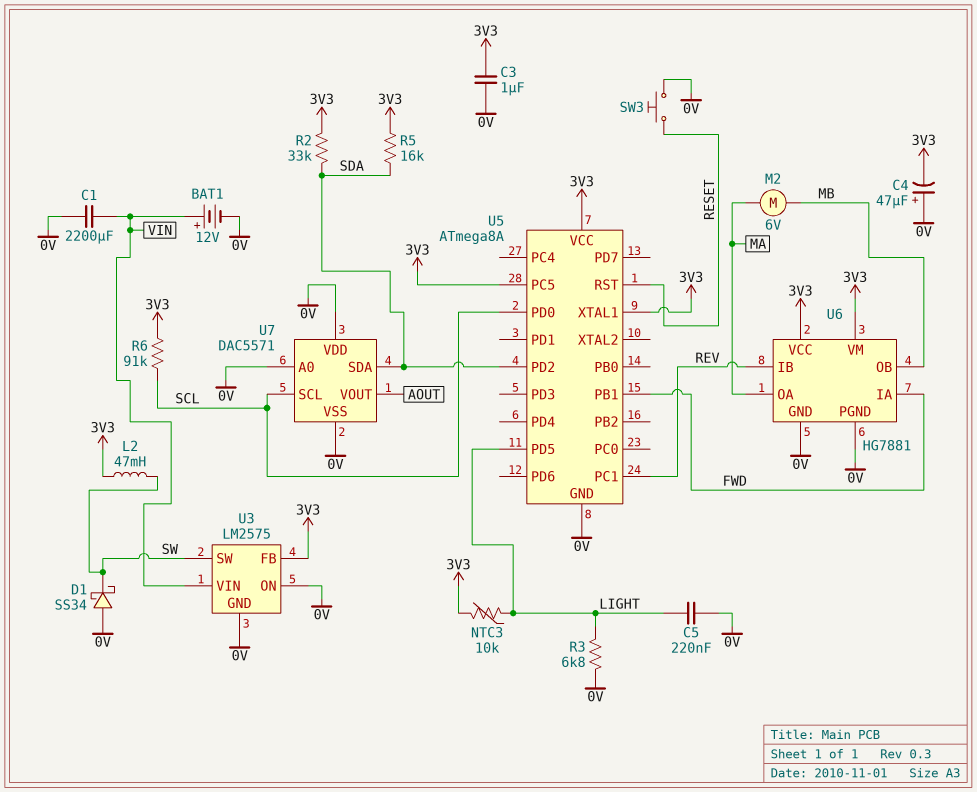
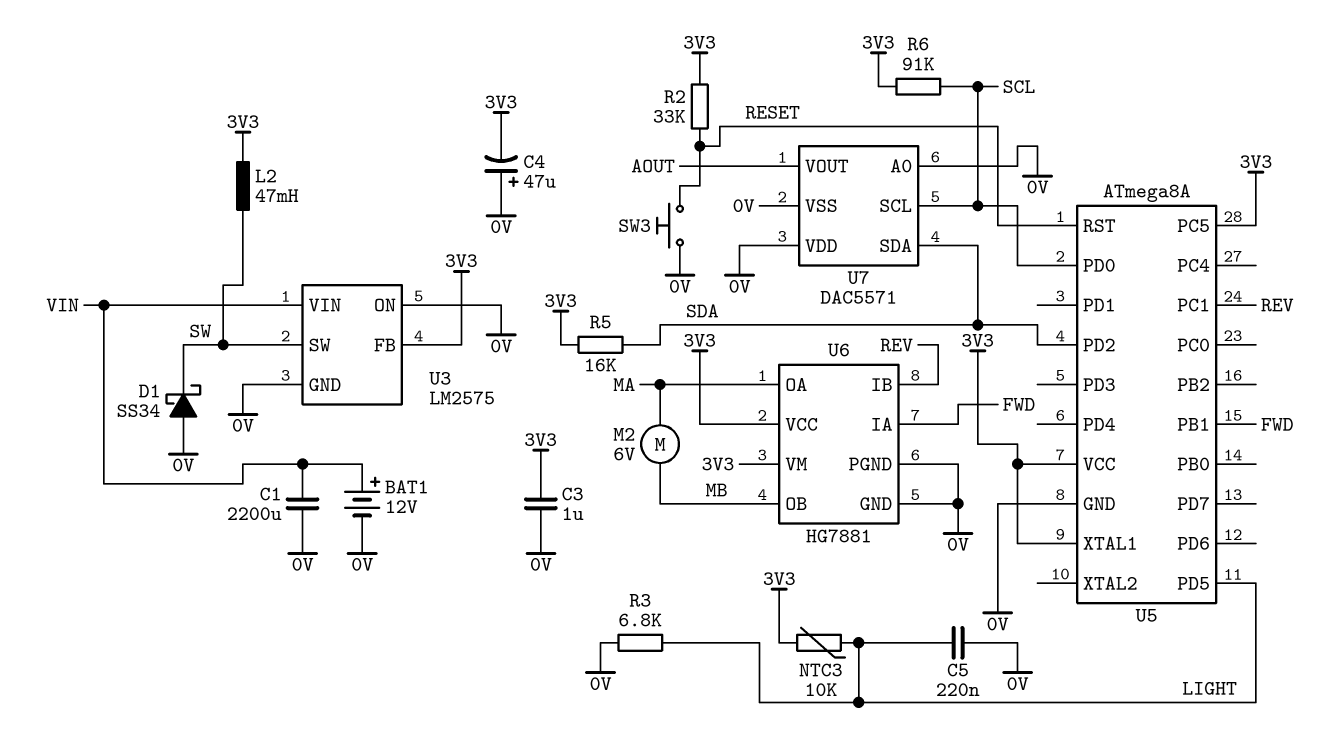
R2: 33k (3V3, SDA) -> 33k (3V3, RESET)

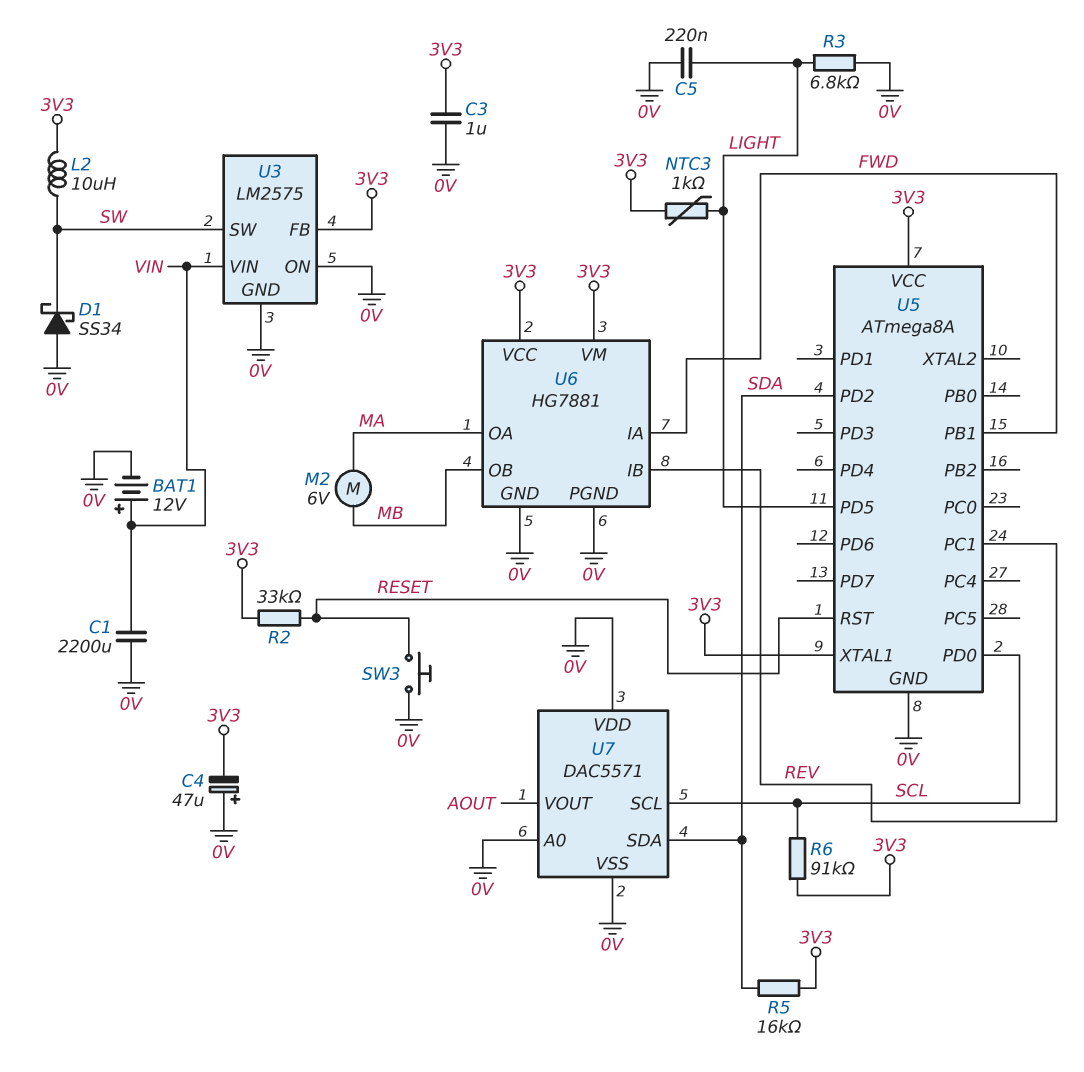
L2: 47mH (3V3, SW) -> 10uH (3V3, SW)
NTC3: 10k (3V3, LIGHT) -> 1k (3V3, LIGHT)
U5 pin PC5: 3V3 -> none

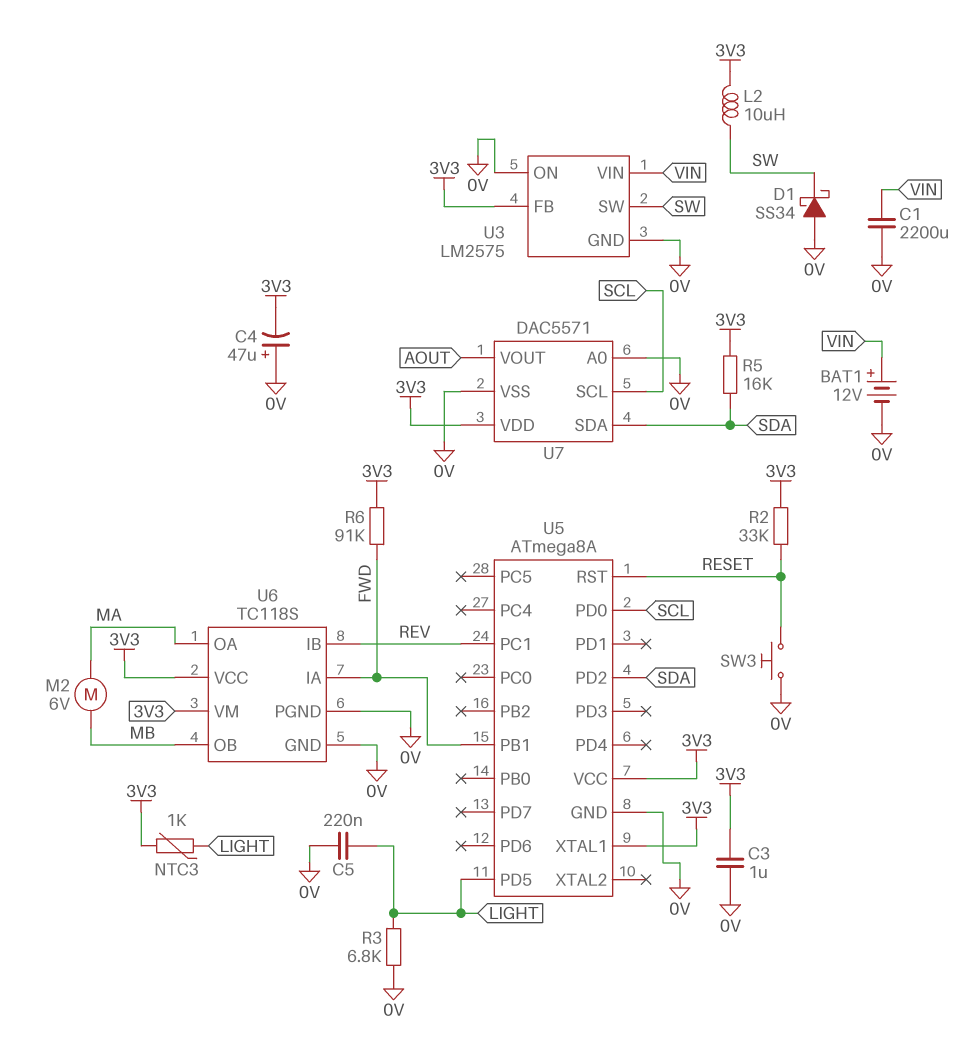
R6: 91k (3V3, SCL) -> 91k (3V3, FWD)
U6: HG7881 -> TC118S
U7 pin VDD: 0V -> 3V3

